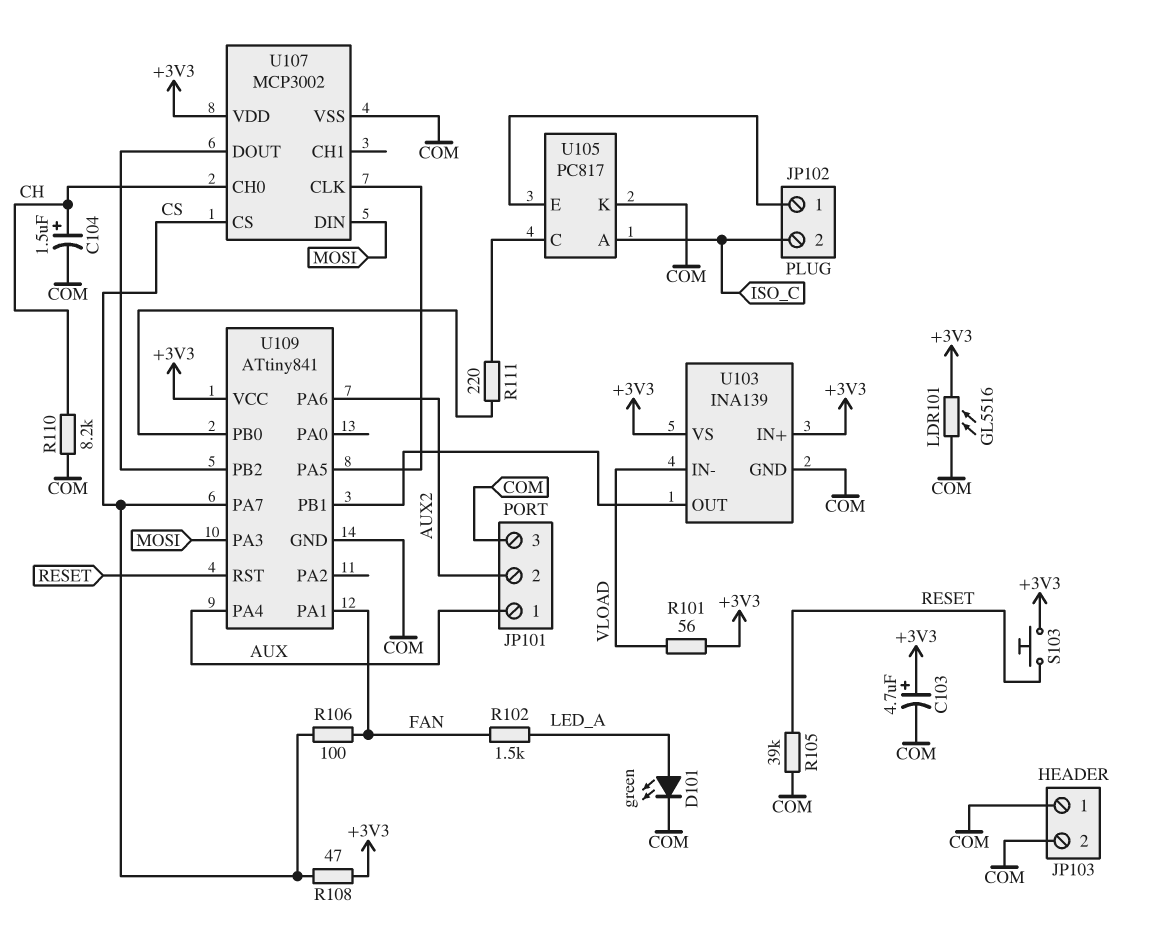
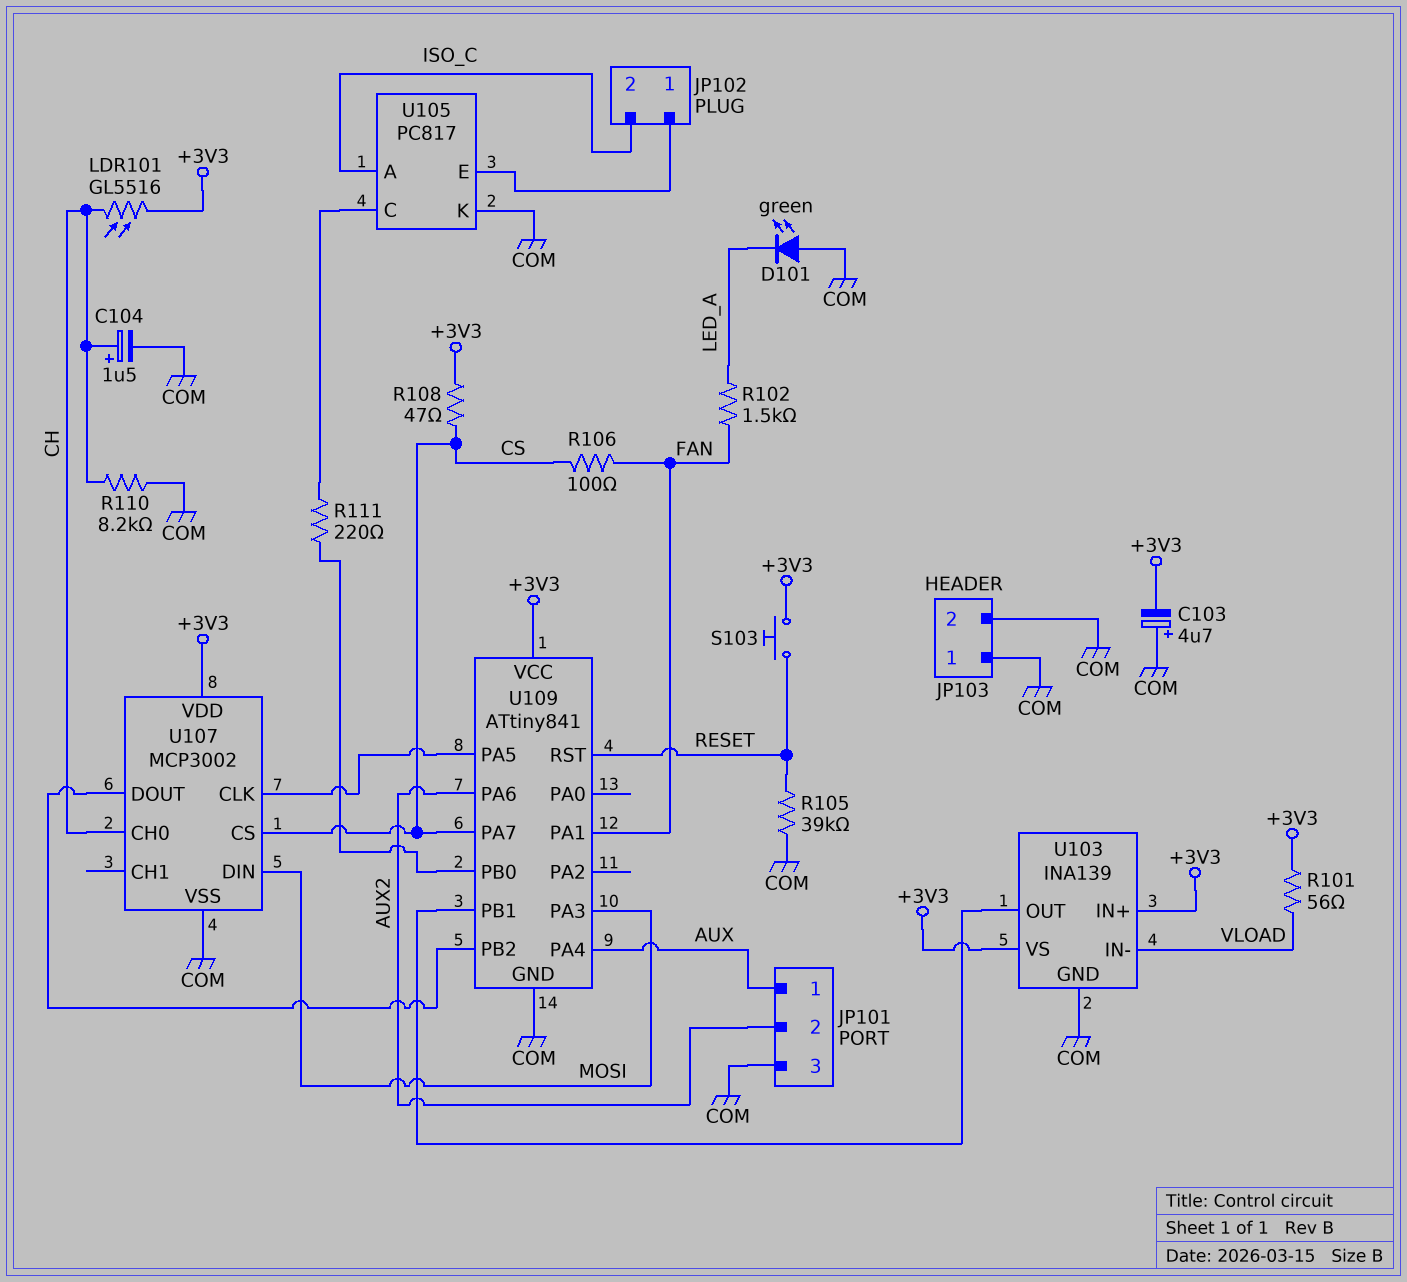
C103: 4.7uF (plus +3V3, minus COM) -> 4.7uF (plus COM, minus +3V3)
D101: LED green (A LED_A, K COM) -> LED green (A COM, K LED_A)
LDR101: GL5516 (+3V3, COM) -> GL5516 (+3V3, CH)

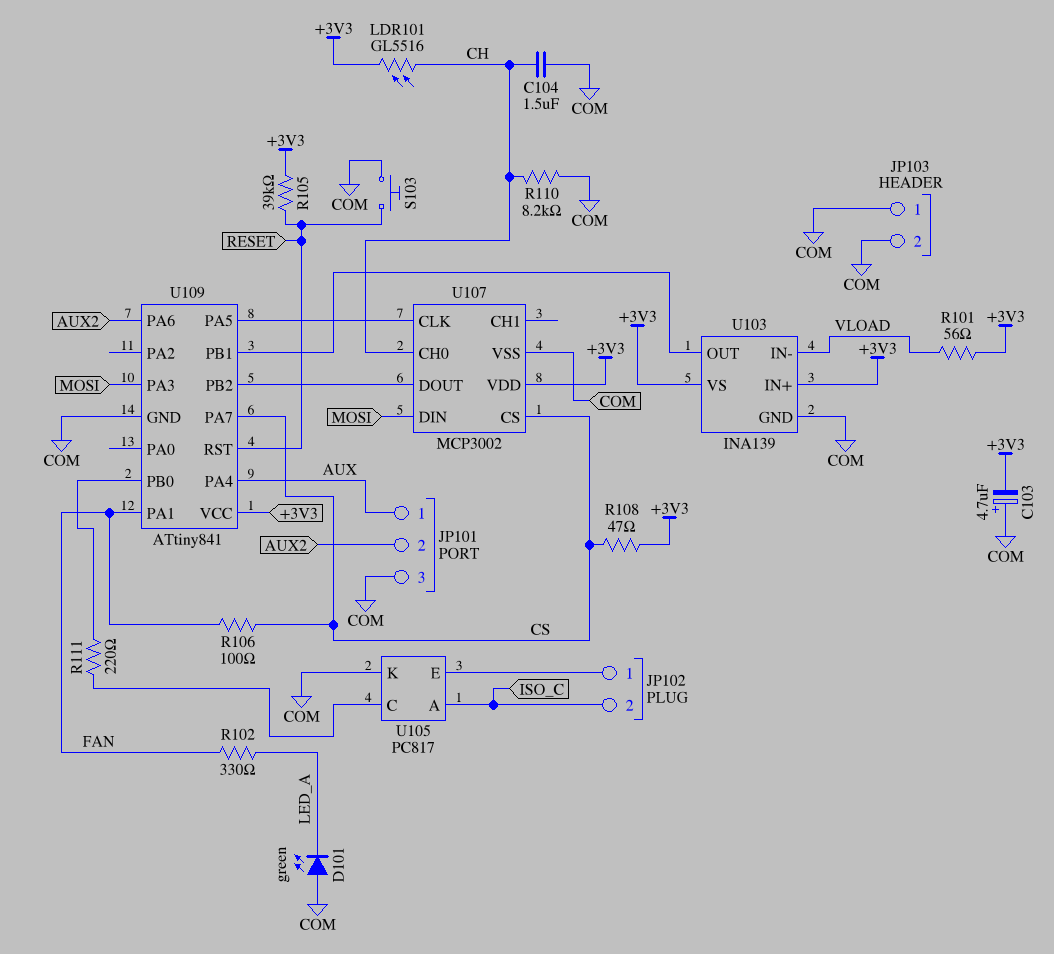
C104: 1.5uF (plus CH, minus COM) -> 1.5uF (CH, COM)
R102: 1.5k (FAN, LED_A) -> 330 (FAN, LED_A)
R105: 39k (COM, RESET) -> 39k (+3V3, RESET)
S103: button (+3V3, RESET) -> button (COM, RESET)

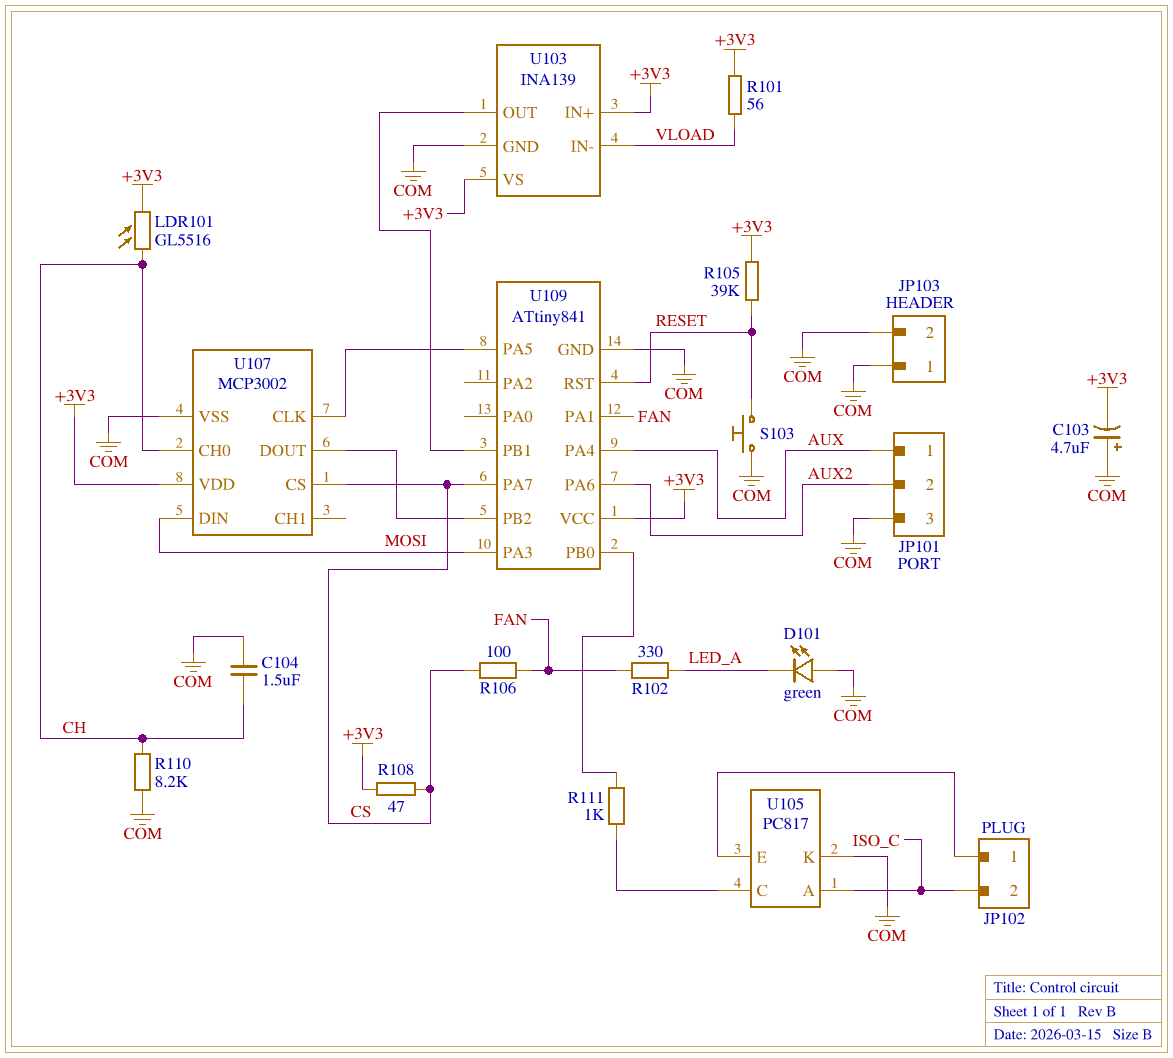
R111: 220 (U105/C, U109/PB0) -> 1k (U105/C, U109/PB0)

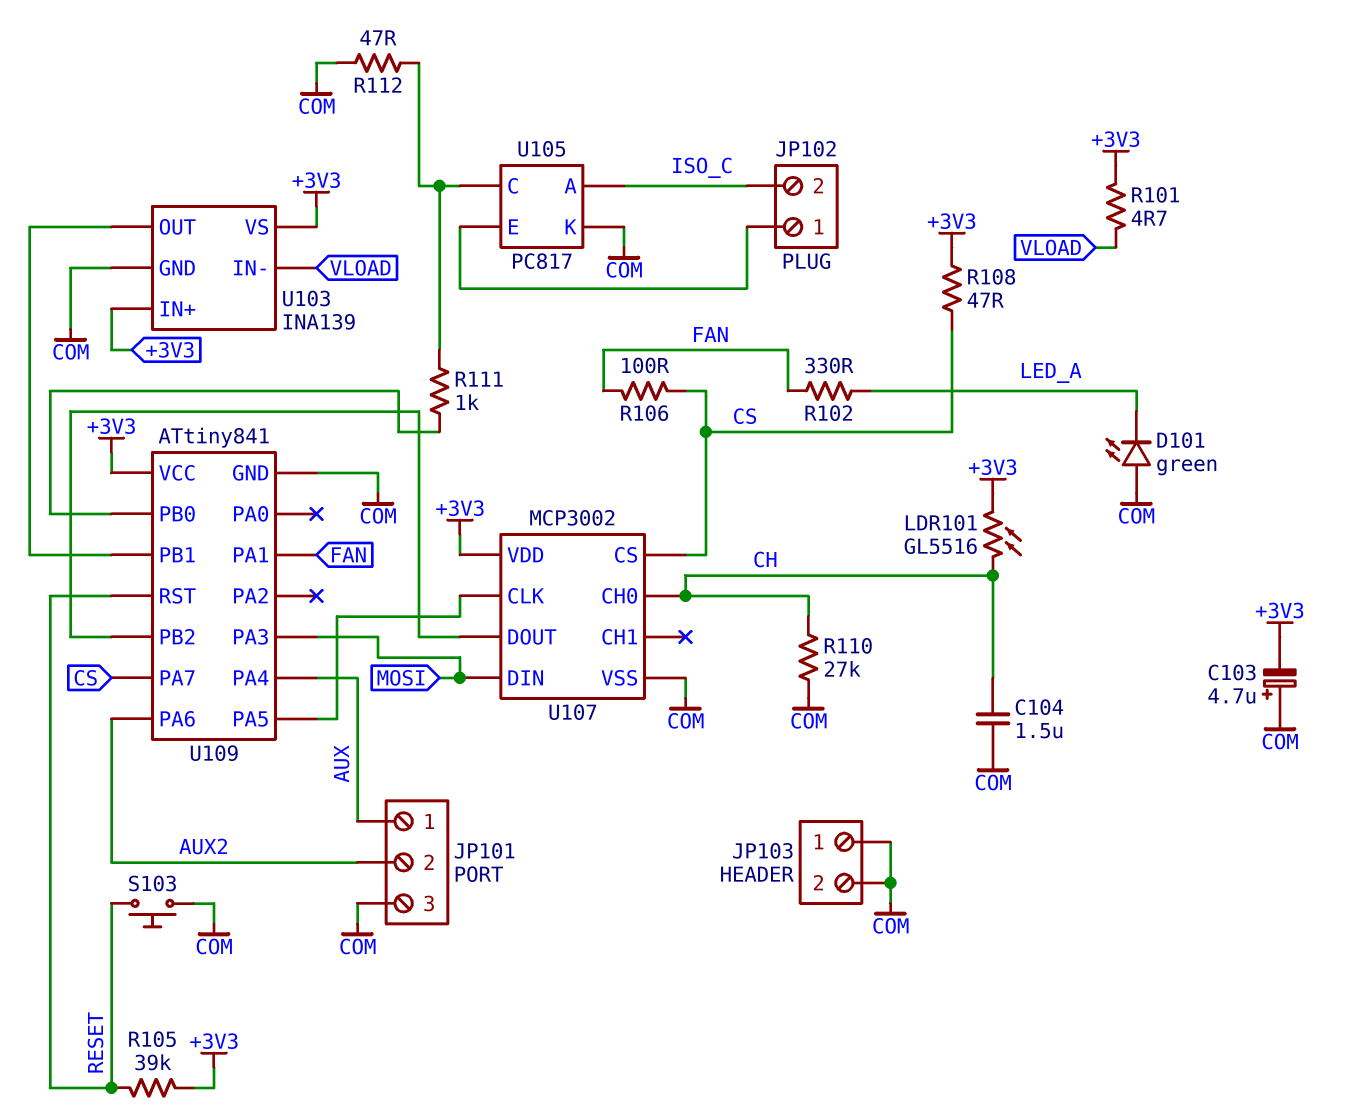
R101: 56 (+3V3, VLOAD) -> 4.7 (+3V3, VLOAD)
R110: 8.2k (CH, COM) -> 27k (CH, COM)
R112: none -> 47 (COM, U105/C)

